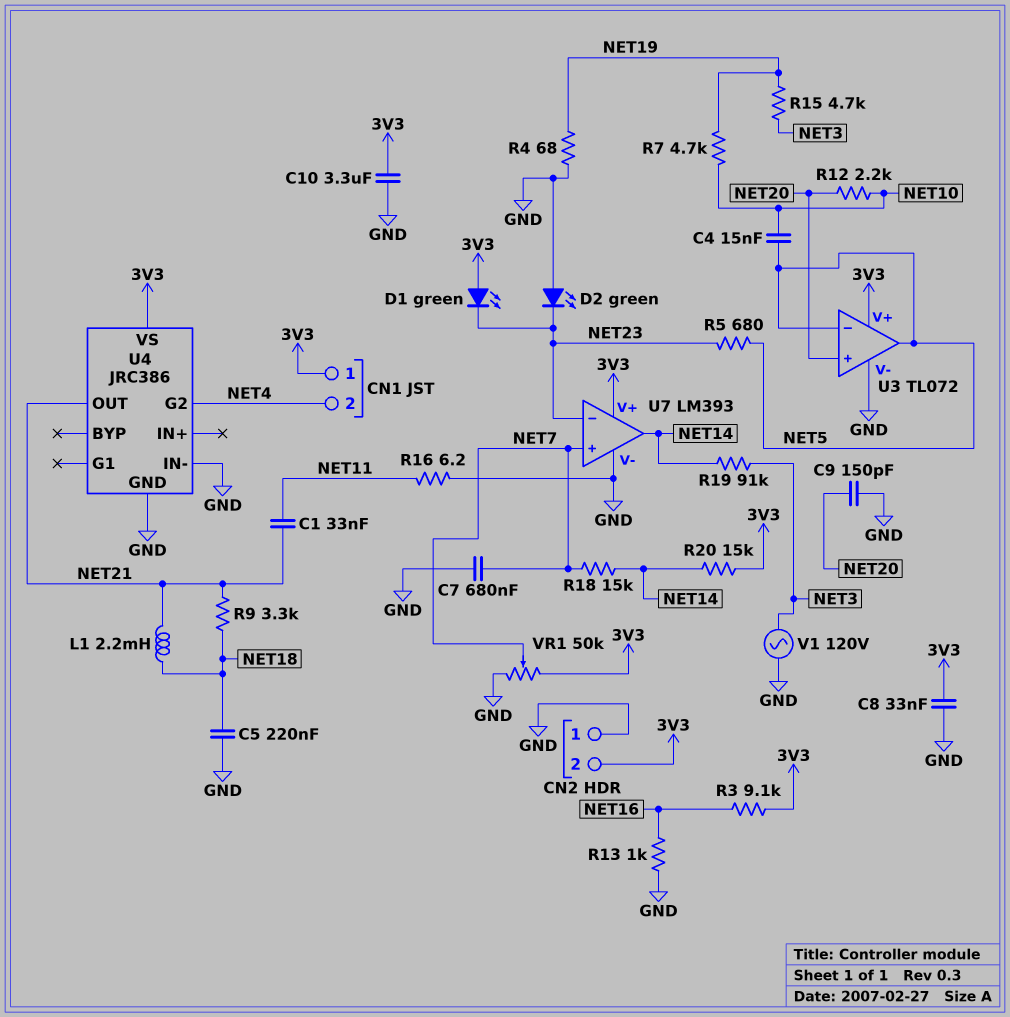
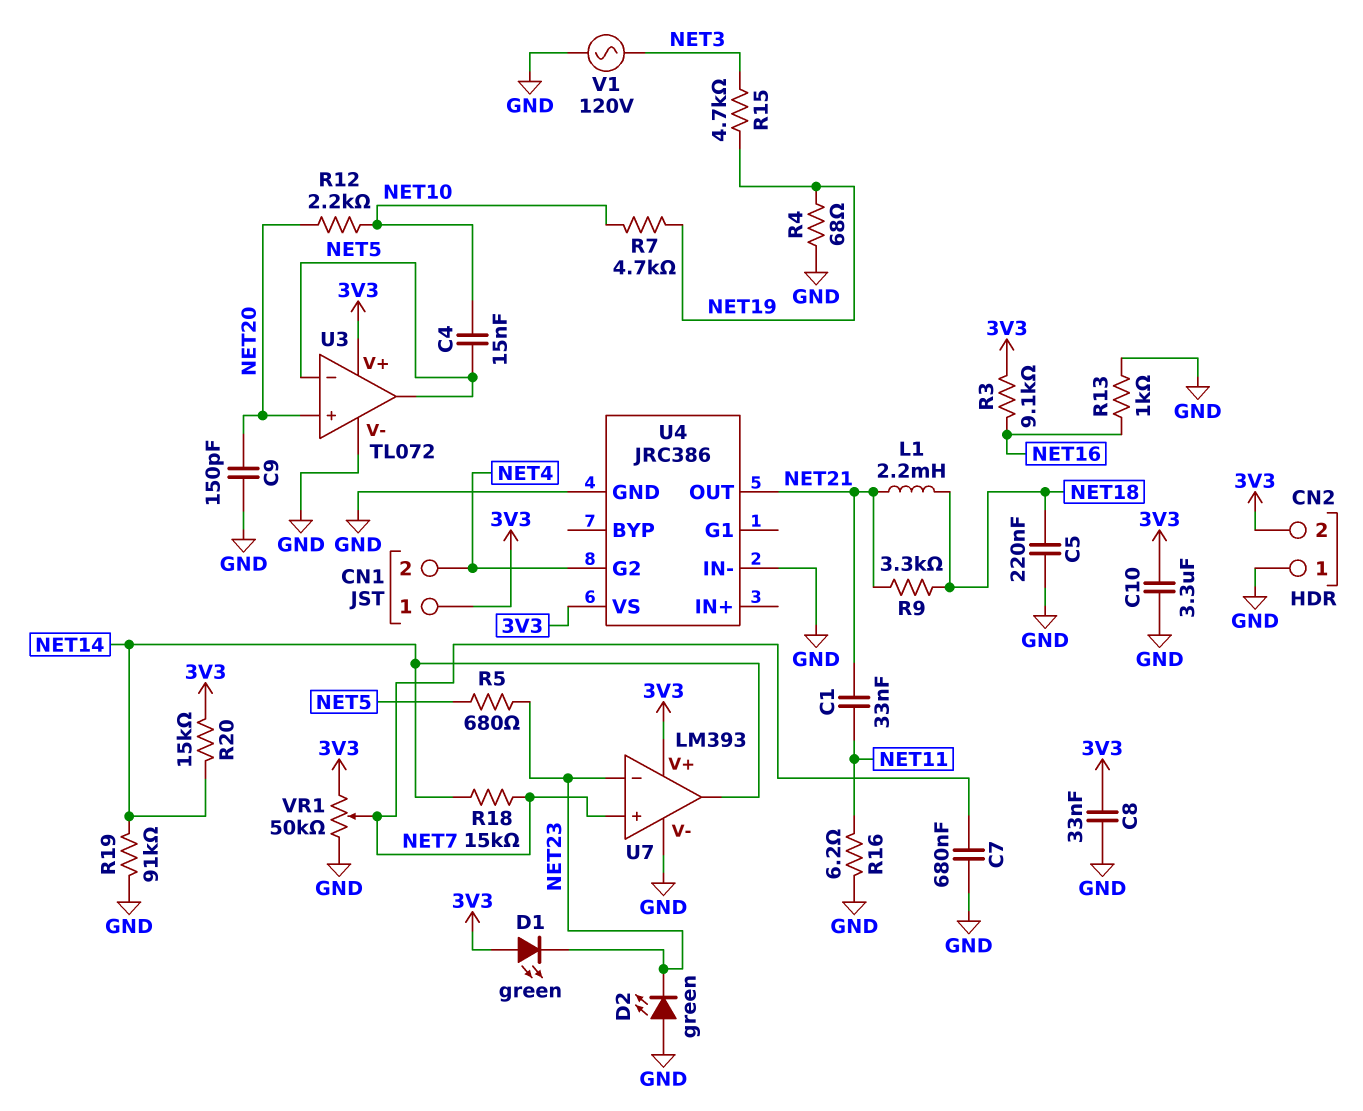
R19: 91k (NET3, NET14) -> 91k (GND, NET14)

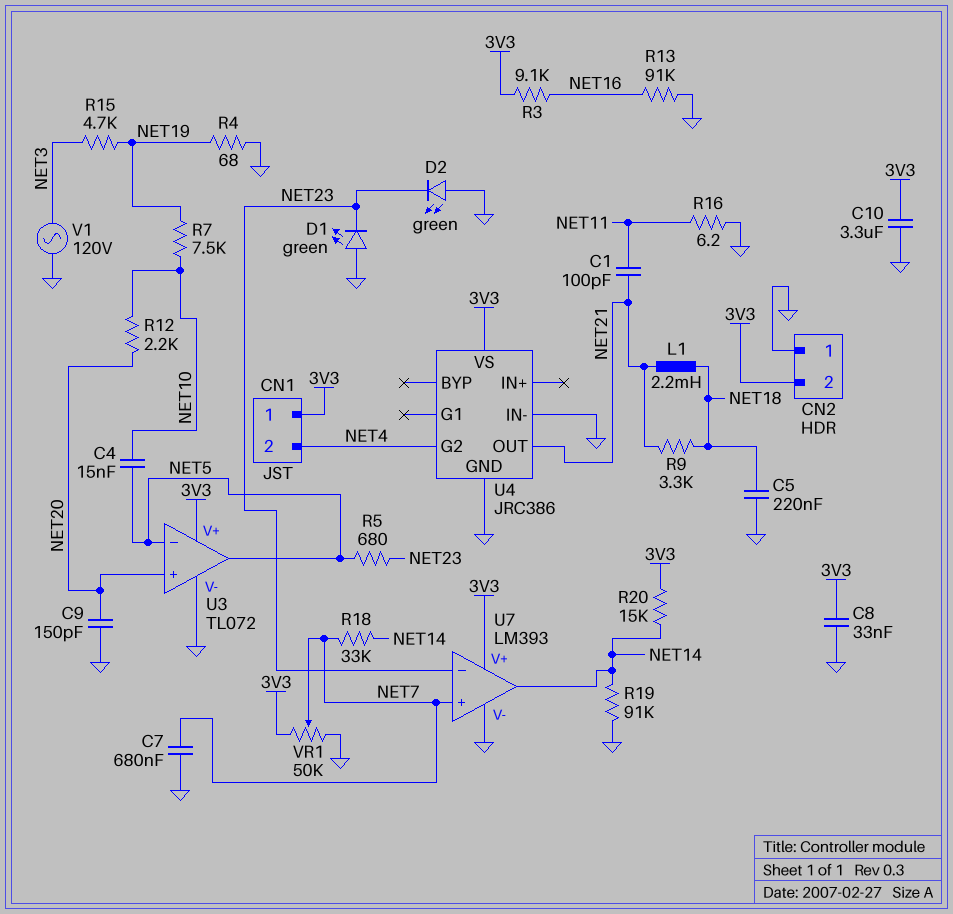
C1: 33nF (NET11, NET21) -> 100pF (NET11, NET21)
D1: LED green (A 3V3, K NET23) -> LED green (A GND, K NET23)
R7: 4.7k (NET10, NET19) -> 7.5k (NET10, NET19)
R13: 1k (GND, NET16) -> 91k (GND, NET16)
R18: 15k (NET7, NET14) -> 33k (NET7, NET14)

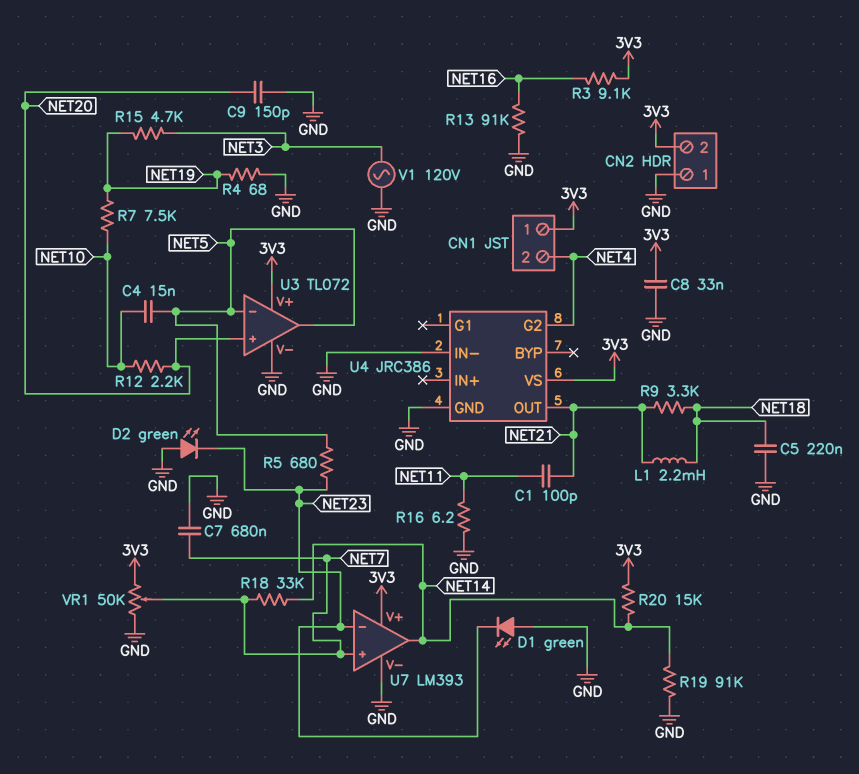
C10: 3.3uF (3V3, GND) -> none

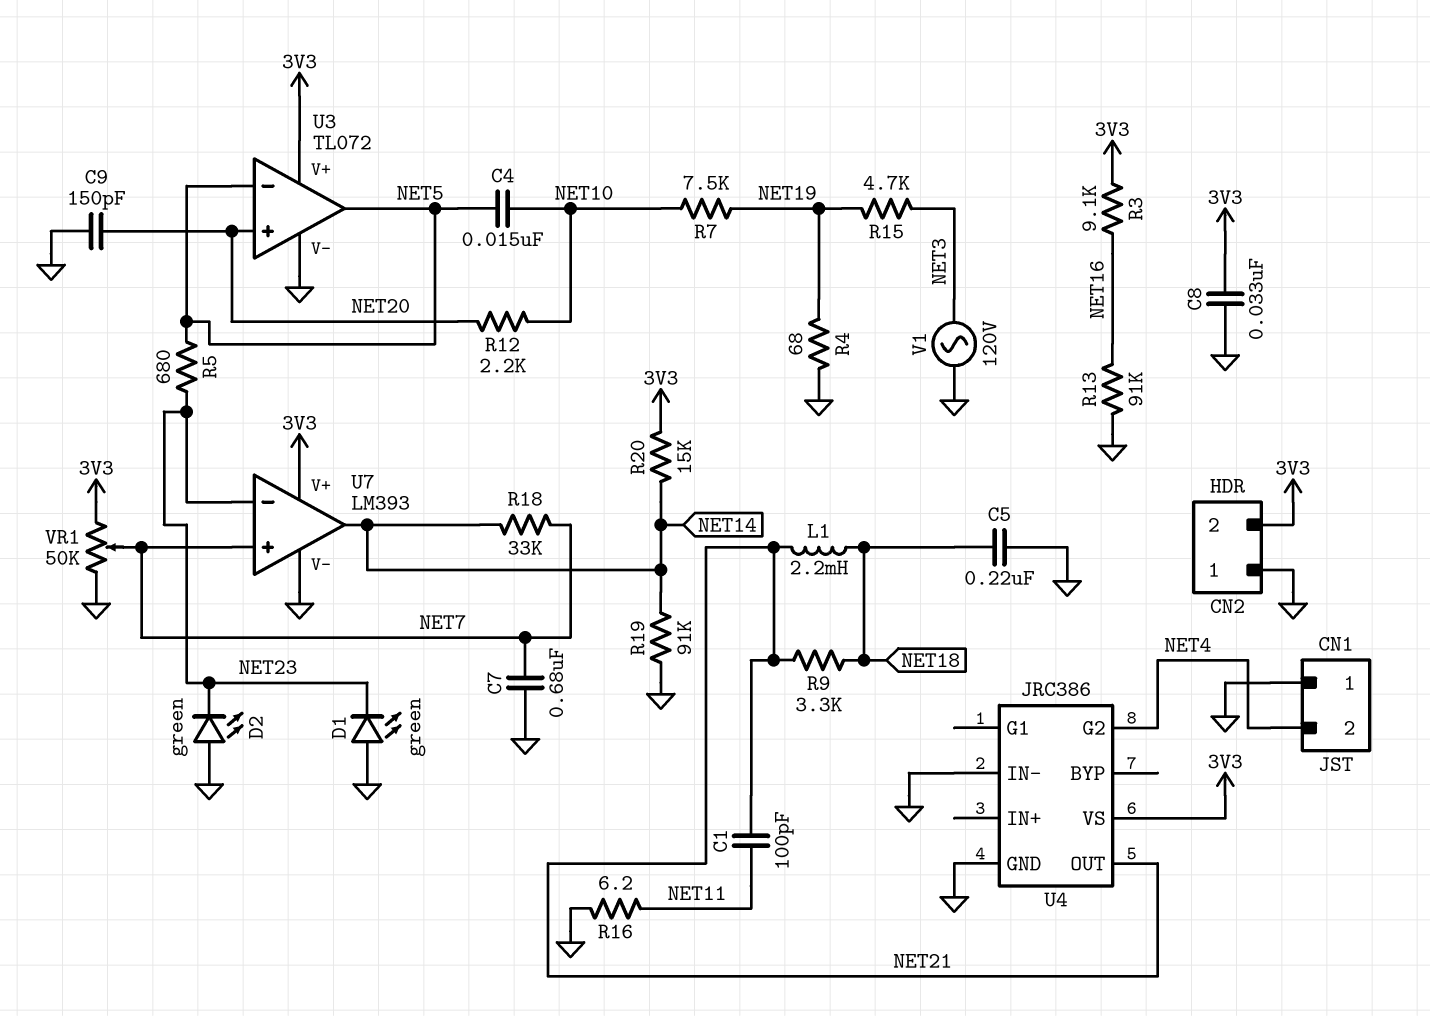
CN1 pin 1: 3V3 -> GND

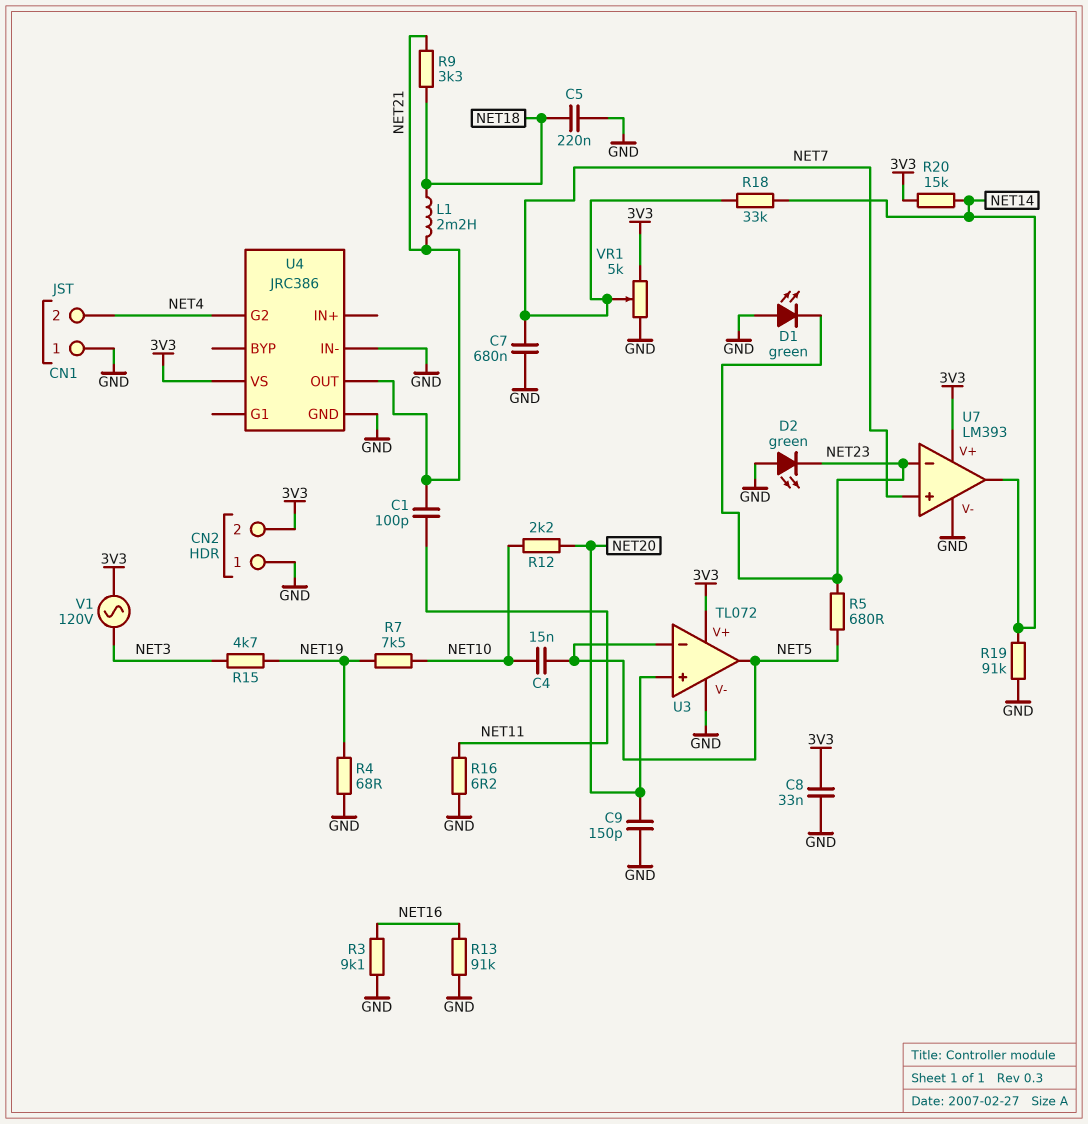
R3: 9.1k (3V3, NET16) -> 9.1k (GND, NET16)
V1: AC 120V (GND, NET3) -> AC 120V (3V3, NET3)
VR1: 50k (3V3, GND, wiper NET7) -> 5k (3V3, GND, wiper NET7)

